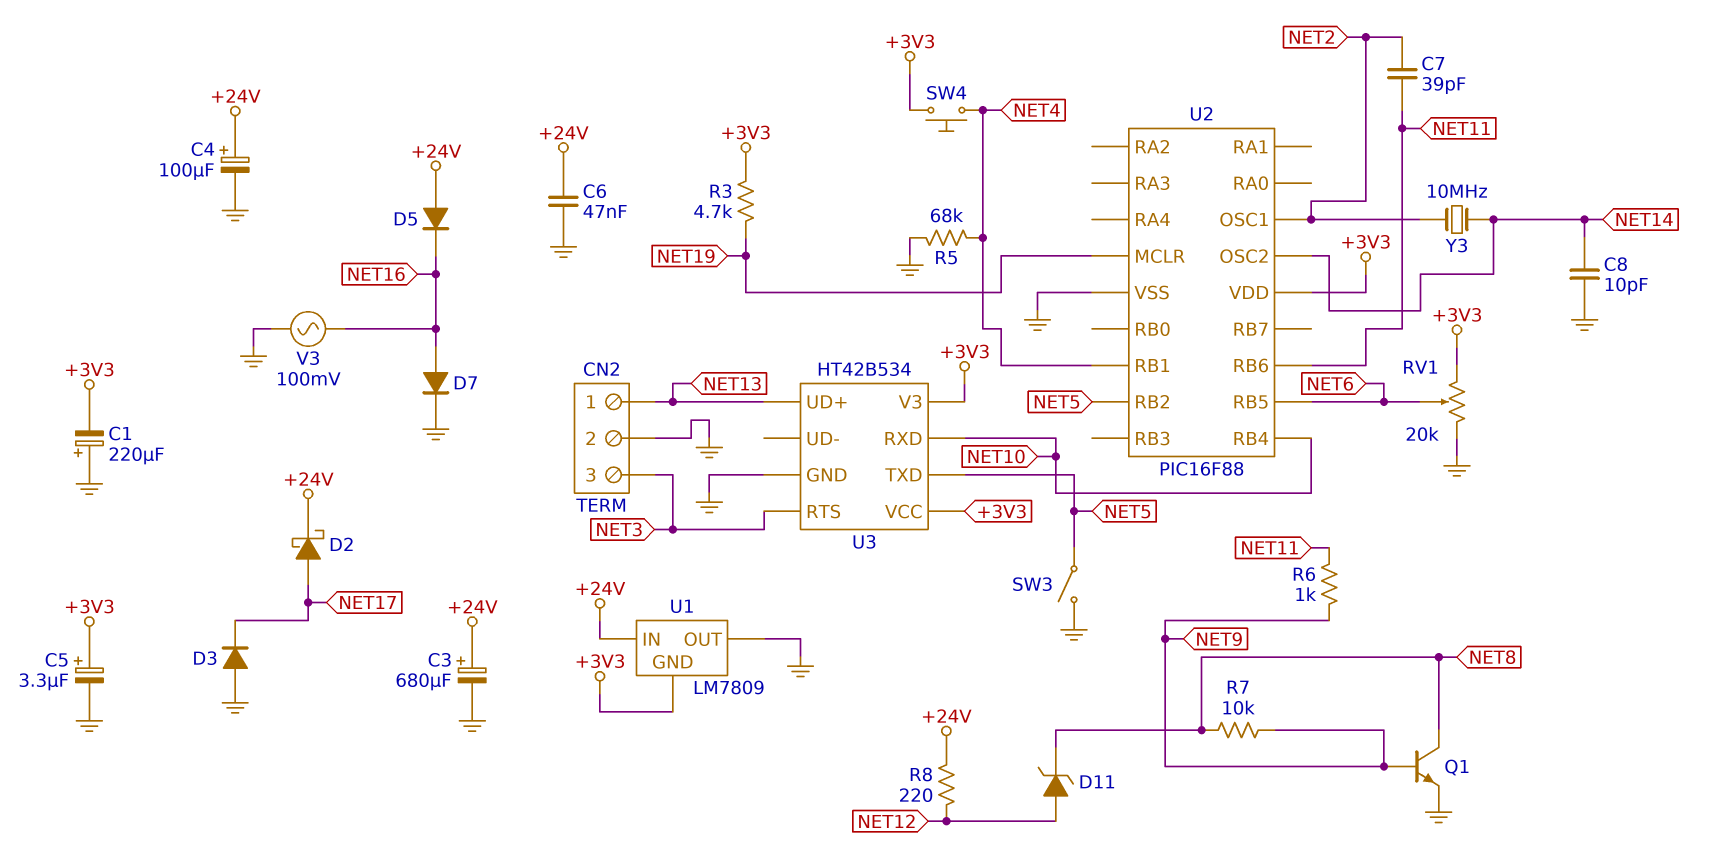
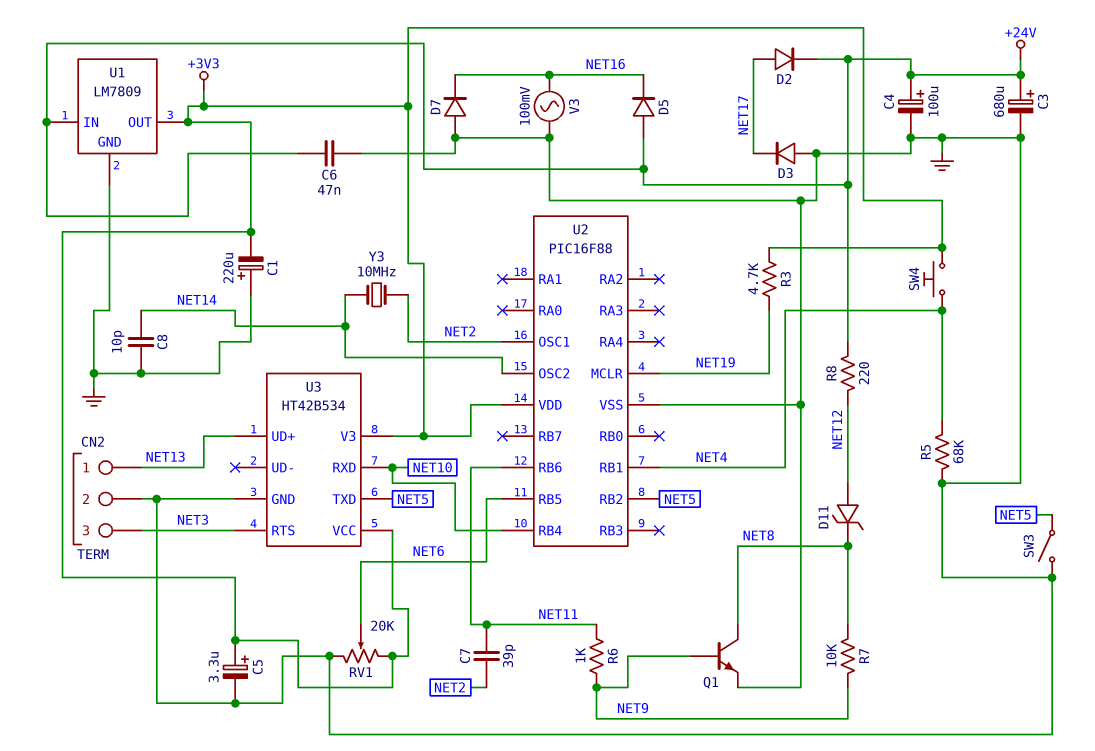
D2: schottky (A NET17, K +24V) -> diode (A NET17, K +24V)
D7: diode (A NET16, K GND) -> diode (A GND, K NET16)
U1 pin GND: +3V3 -> GND
U1 pin OUT: GND -> +3V3

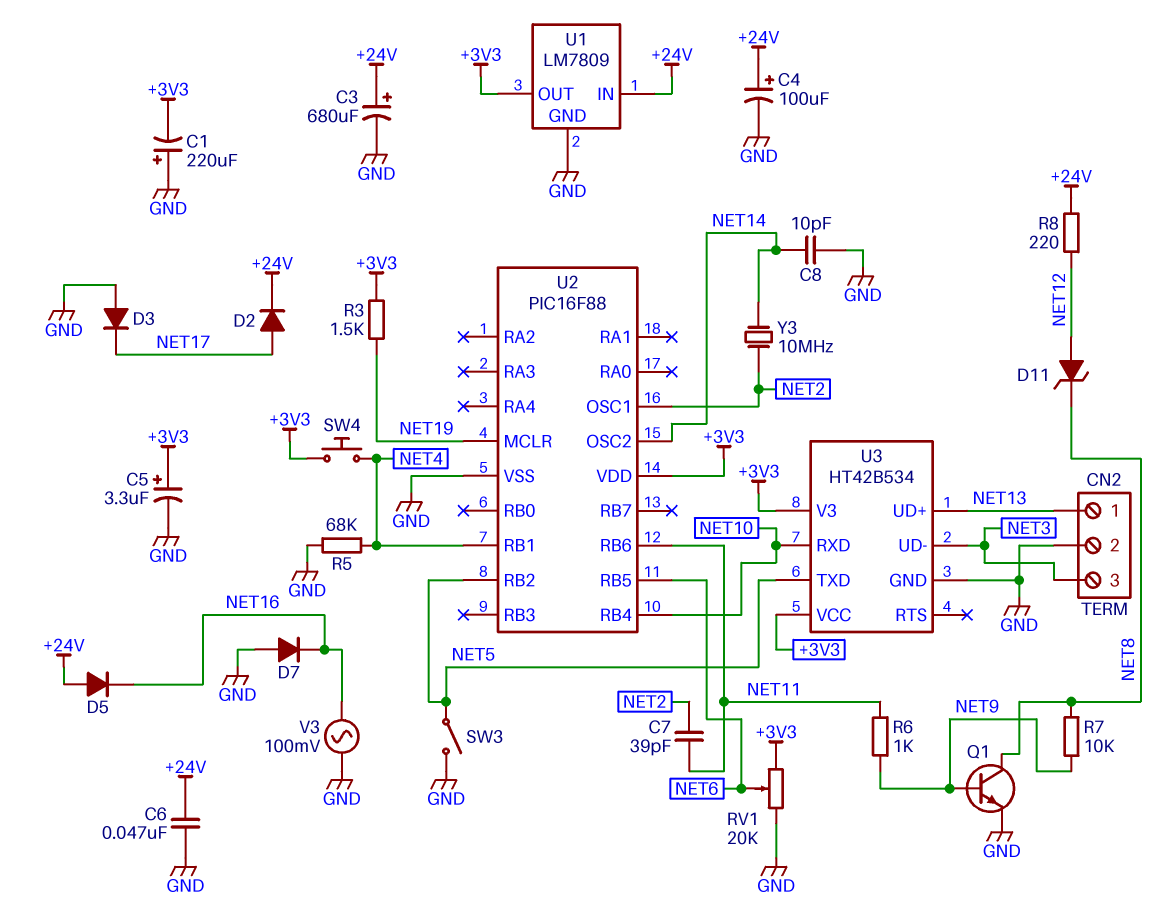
R3: 4.7k (+3V3, NET19) -> 1.5k (+3V3, NET19)
U3 pin RTS: NET3 -> none
U3 pin UD-: none -> NET3

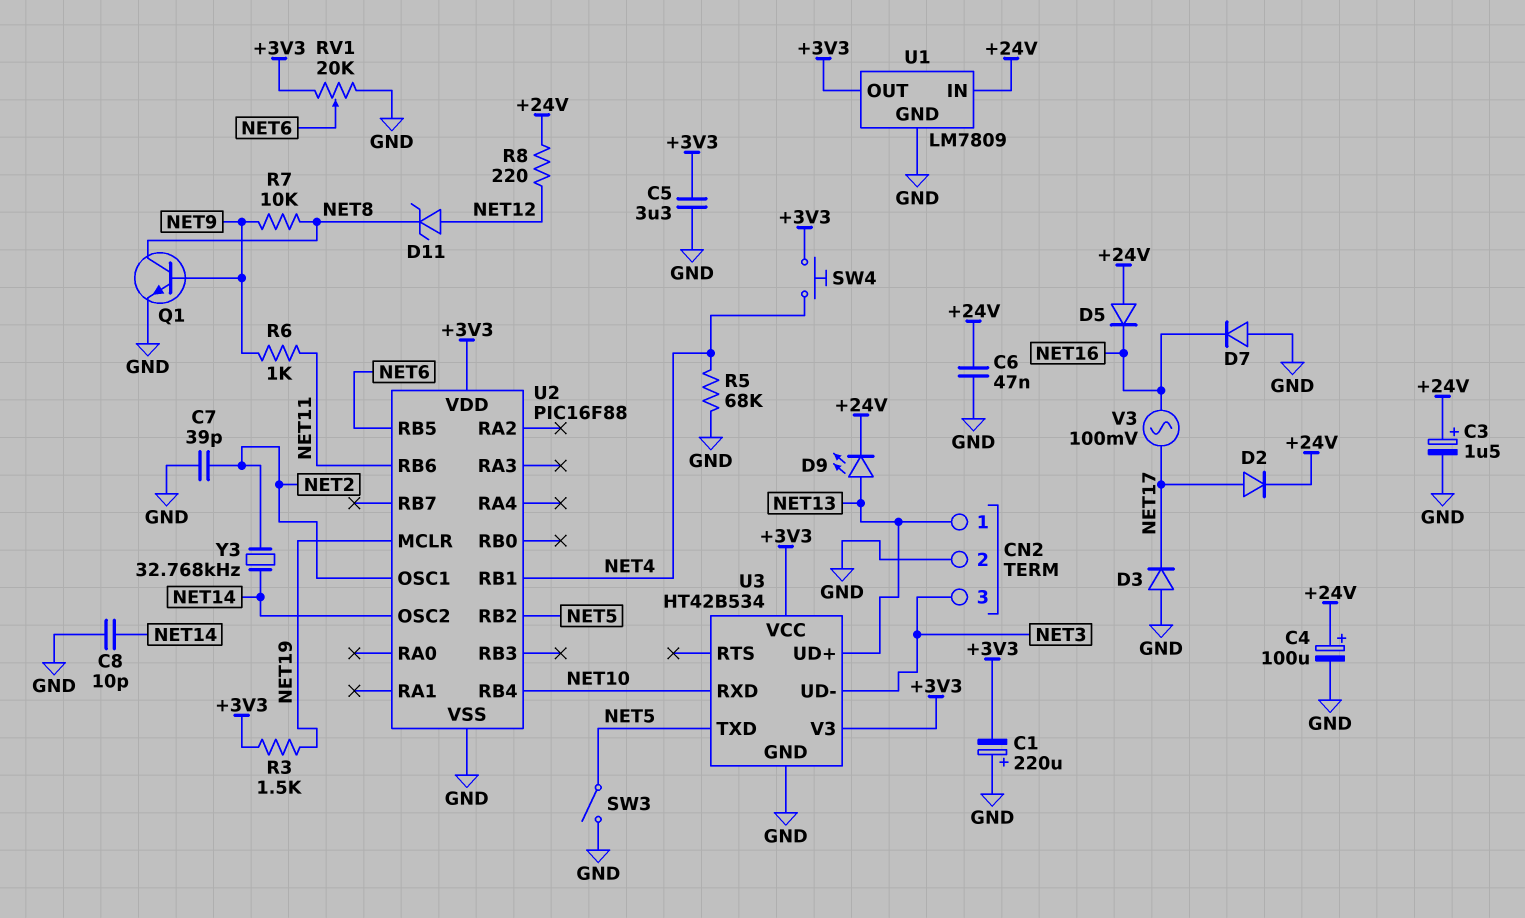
C3: 680uF (plus +24V, minus GND) -> 1.5uF (plus +24V, minus GND)
C5: 3.3uF (plus +3V3, minus GND) -> 3.3uF (+3V3, GND)
C7: 39pF (NET2, NET11) -> 39pF (GND, NET2)
D9: none -> LED (A NET13, K +24V)
V3: AC 100mV (GND, NET16) -> AC 100mV (NET16, NET17)
Y3: 10MHz (NET2, NET14) -> 32.768kHz (NET2, NET14)

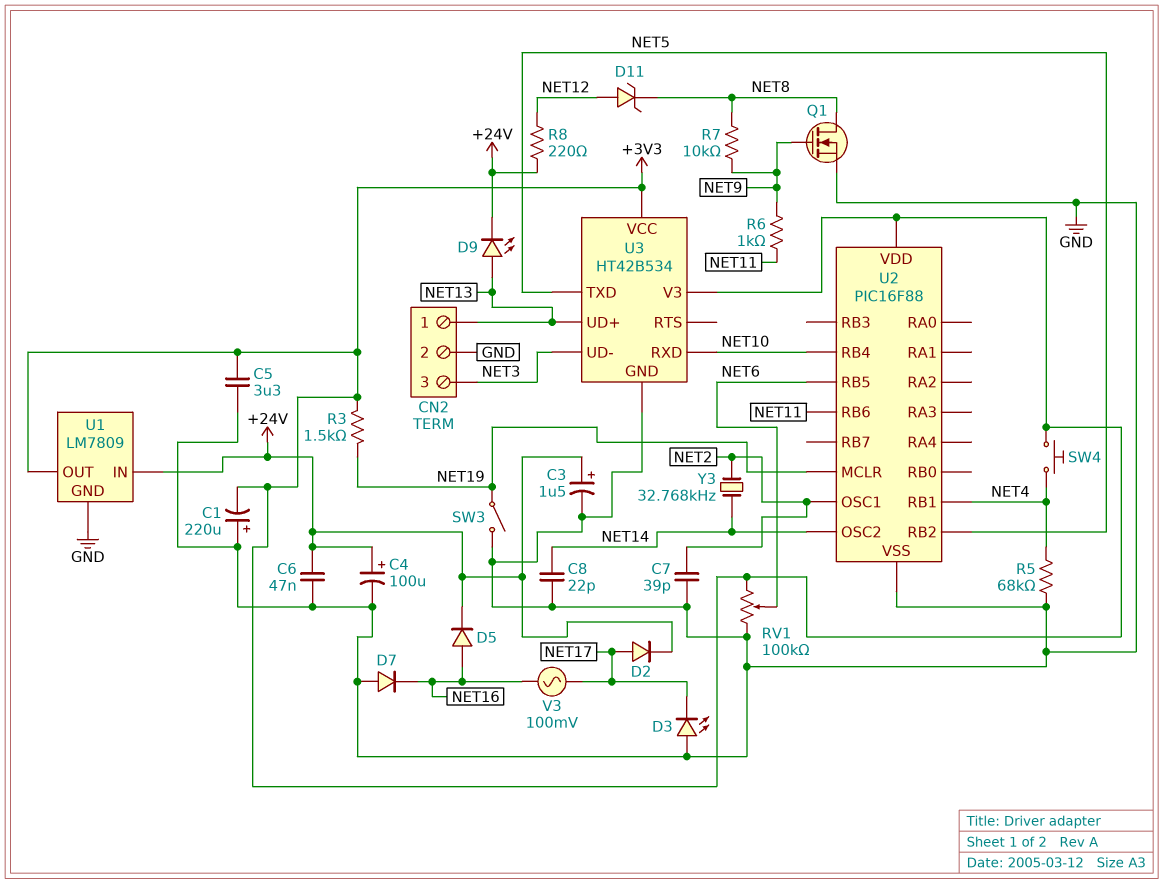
C8: 10pF (GND, NET14) -> 22pF (GND, NET14)
D3: diode (A GND, K NET17) -> LED (A GND, K NET17)
D5: diode (A +24V, K NET16) -> diode (A NET16, K +24V)
Q1: NPN (B NET9, C NET8, E GND) -> NMOS (G NET9, D NET8, S GND)
RV1: 20k (+3V3, GND, wiper NET6) -> 100k (+3V3, GND, wiper NET6)
SW3: switch (GND, NET5) -> switch (GND, NET19)

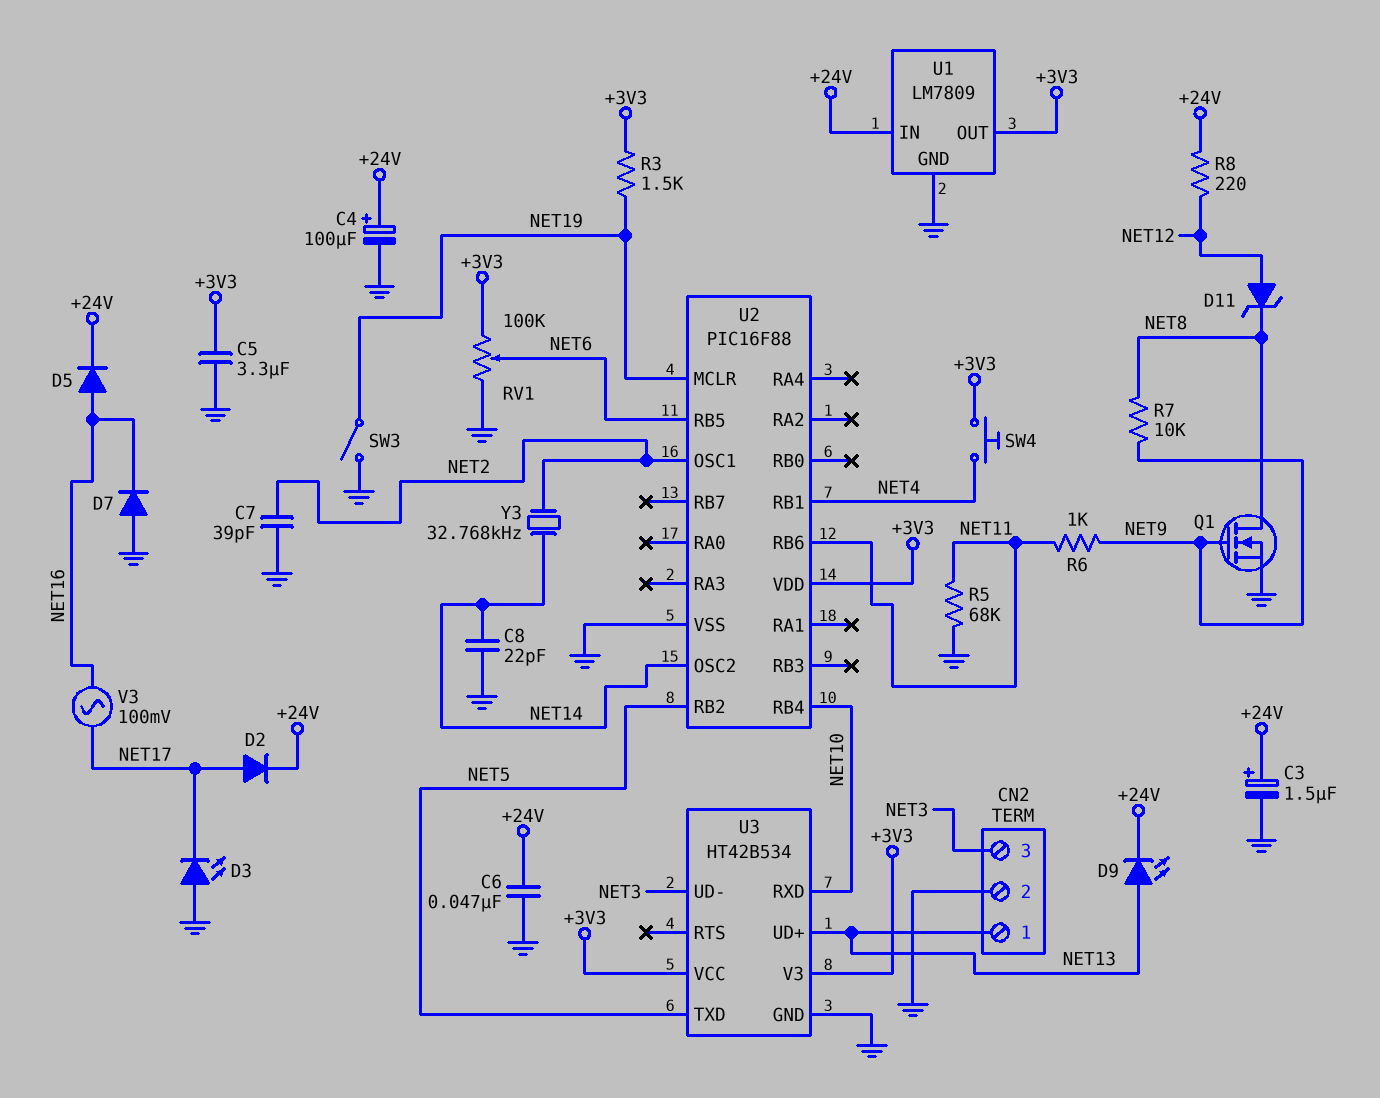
C1: 220uF (plus GND, minus +3V3) -> none
R5: 68k (GND, NET4) -> 68k (GND, NET11)

